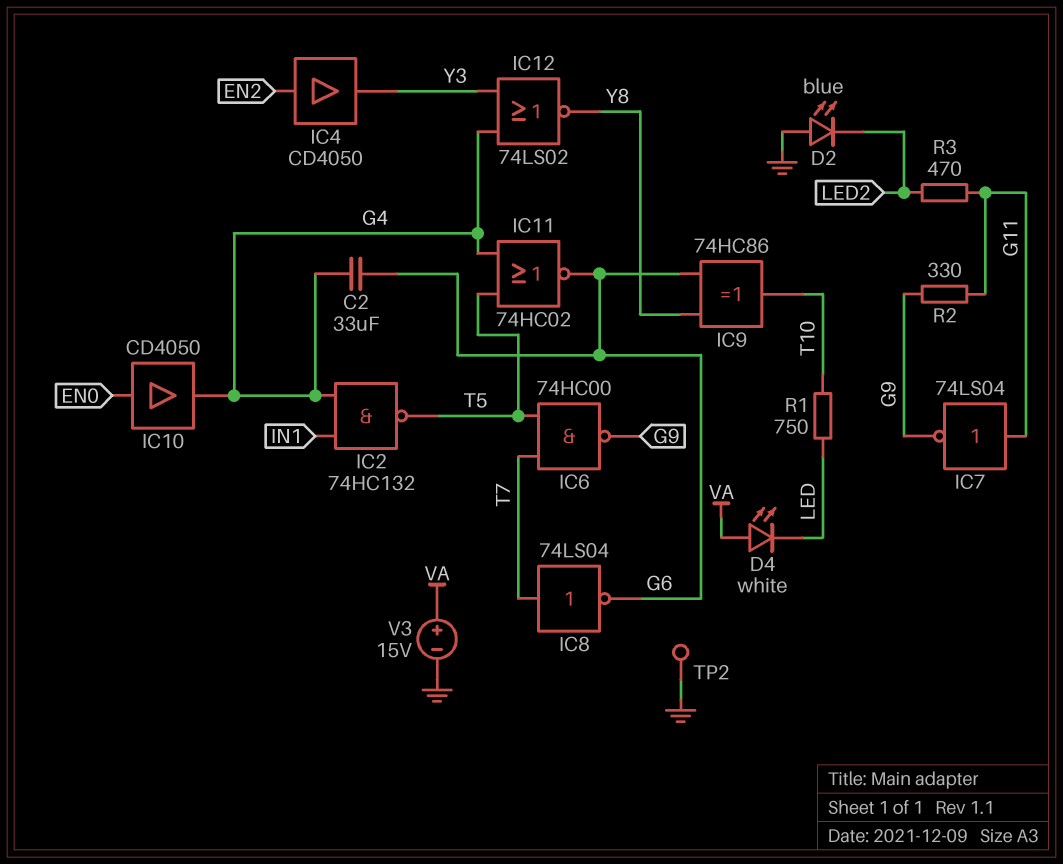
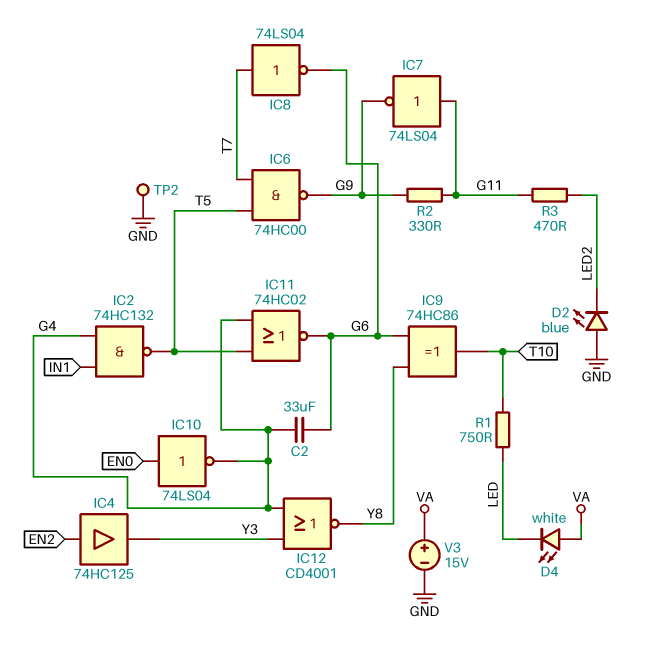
IC4: buffer CD4050 (in EN2, out Y3) -> buffer 74HC125 (in EN2, out Y3)
IC10: buffer CD4050 (in EN0, out G4) -> NOT 74LS04 (in EN0, out G4)
IC12: NOR 74LS02 (in G4, in Y3, out Y8) -> NOR CD4001 (in G4, in Y3, out Y8)

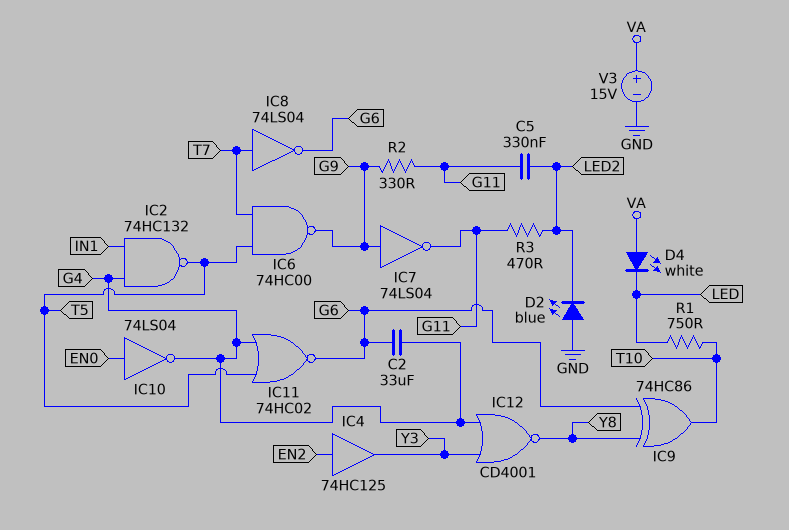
C5: none -> 330nF (G11, LED2)
IC7: NOT 74LS04 (in G11, out G9) -> NOT 74LS04 (in G9, out G11)
TP2: test point (GND) -> none

